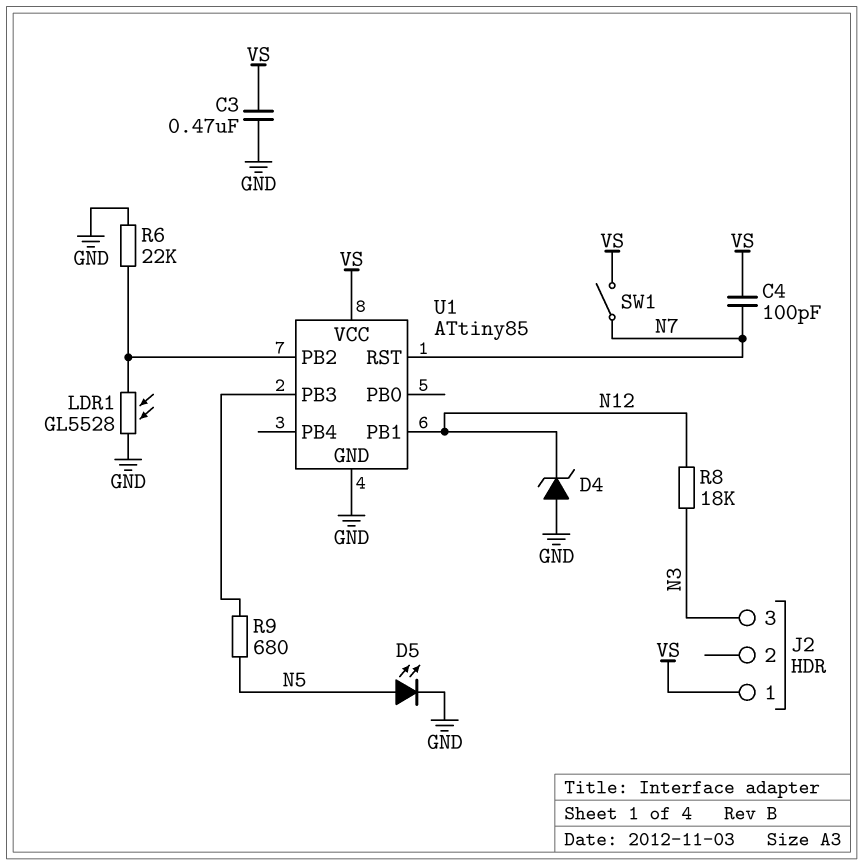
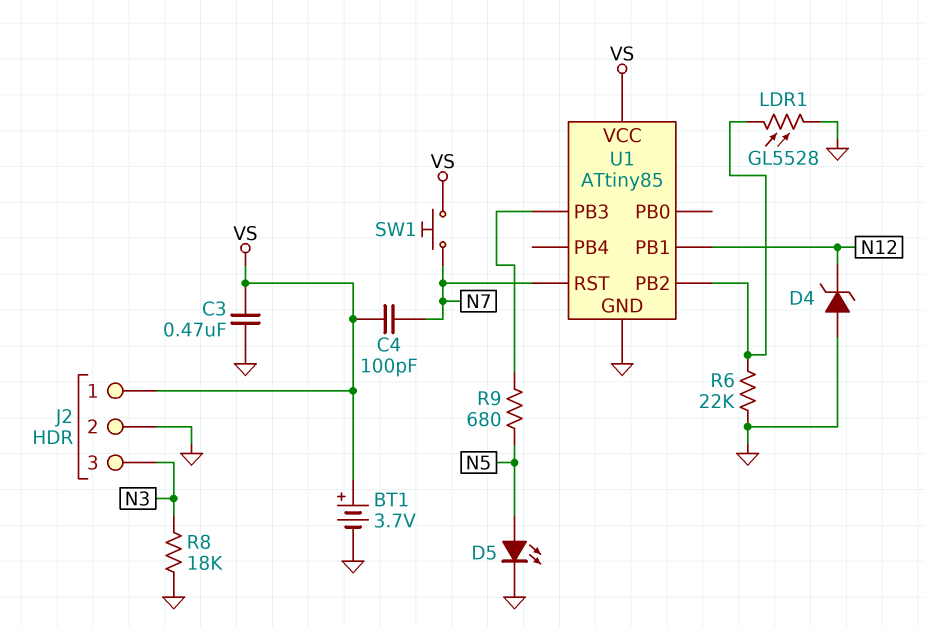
BT1: none -> 3.7V (plus VS, minus GND)
J2 pin 2: none -> GND
R8: 18k (N3, N12) -> 18k (GND, N3)
SW1: switch (N7, VS) -> button (N7, VS)

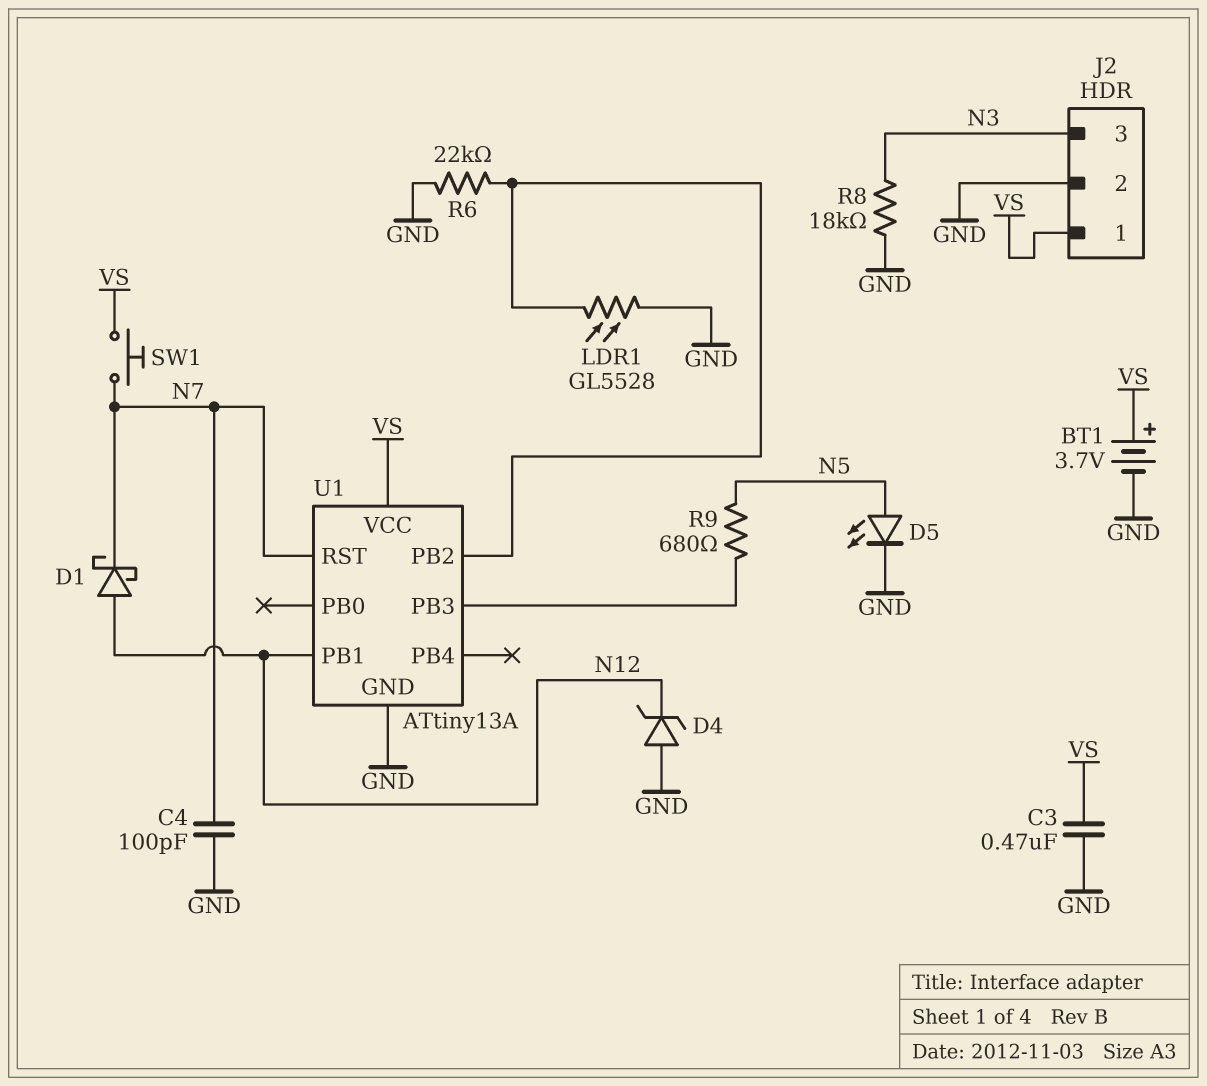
C4: 100pF (N7, VS) -> 100pF (GND, N7)
D1: none -> schottky (A N12, K N7)
U1: ATtiny85 -> ATtiny13A

